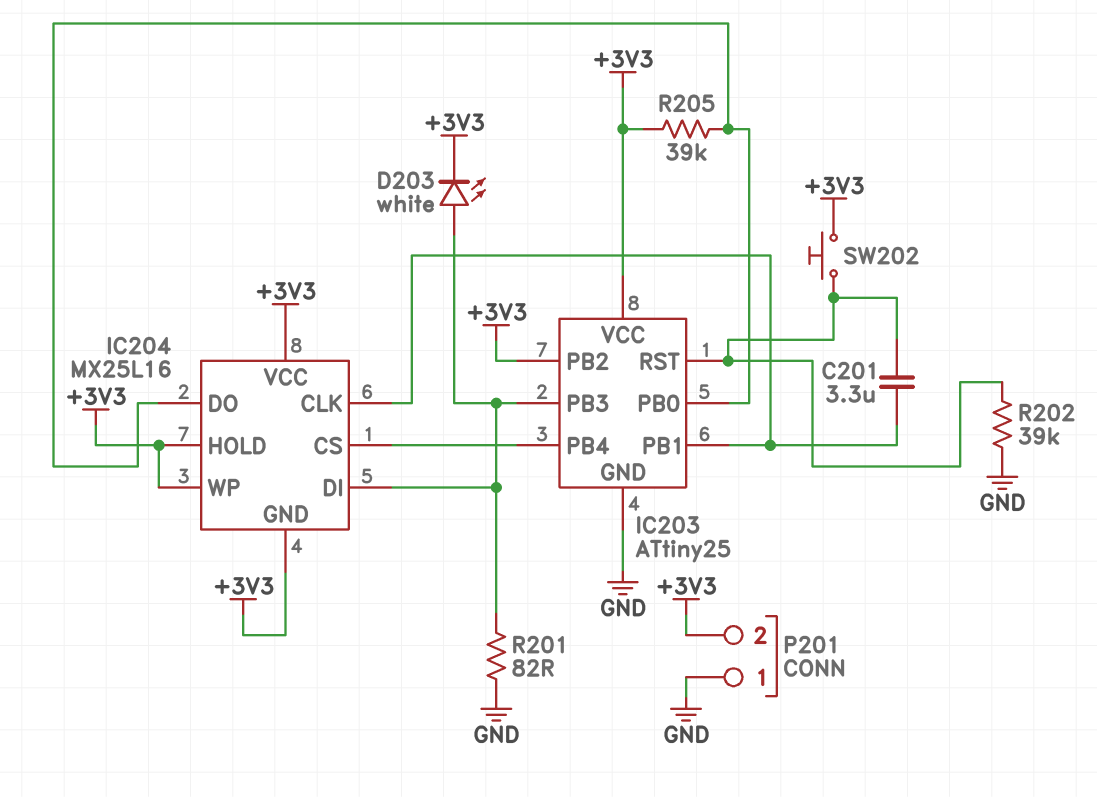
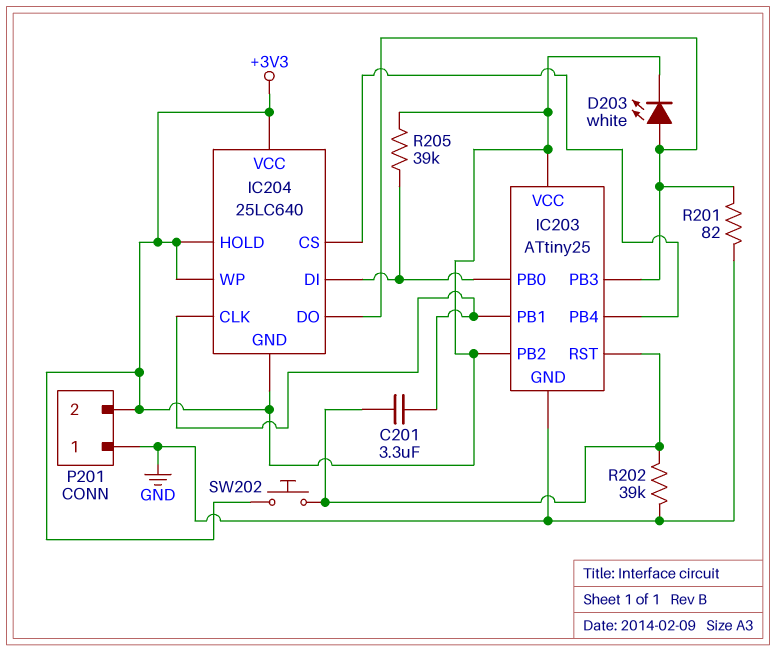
IC204: MX25L16 -> 25LC640
IC204 pin DI: IC203/PB3 -> IC203/PB0
IC204 pin DO: IC203/PB0 -> IC203/PB3

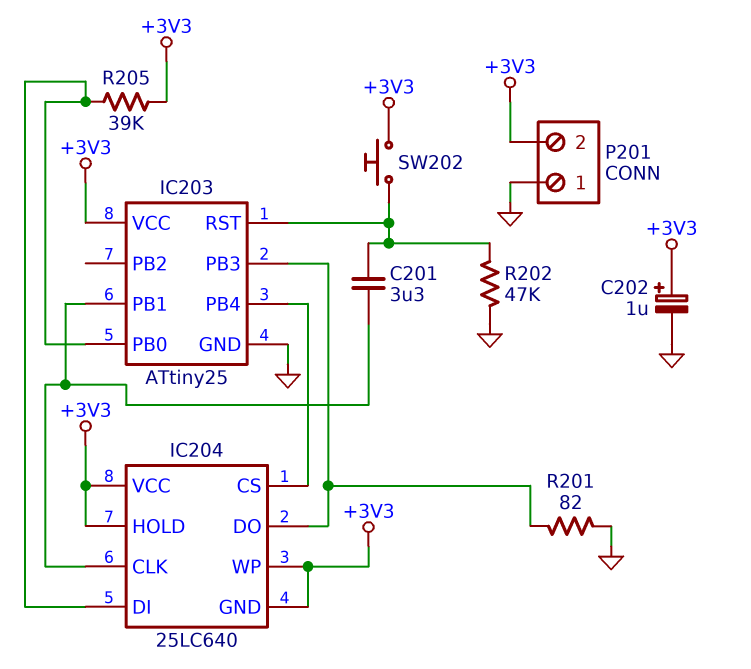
C202: none -> 1uF (plus +3V3, minus GND)
D203: LED white (A IC203/PB3, K +3V3) -> none
IC203 pin PB2: +3V3 -> none
R202: 39k (GND, IC203/RST) -> 47k (GND, IC203/RST)

